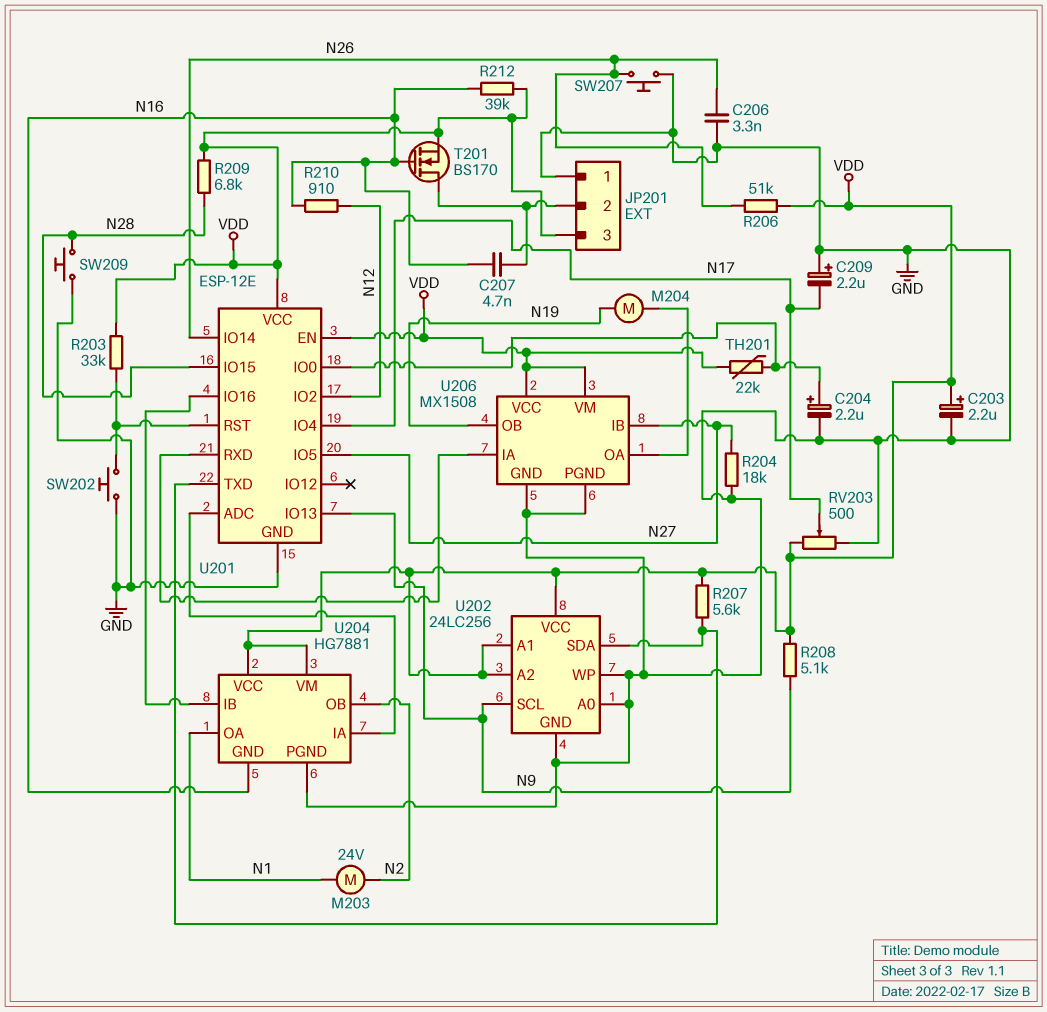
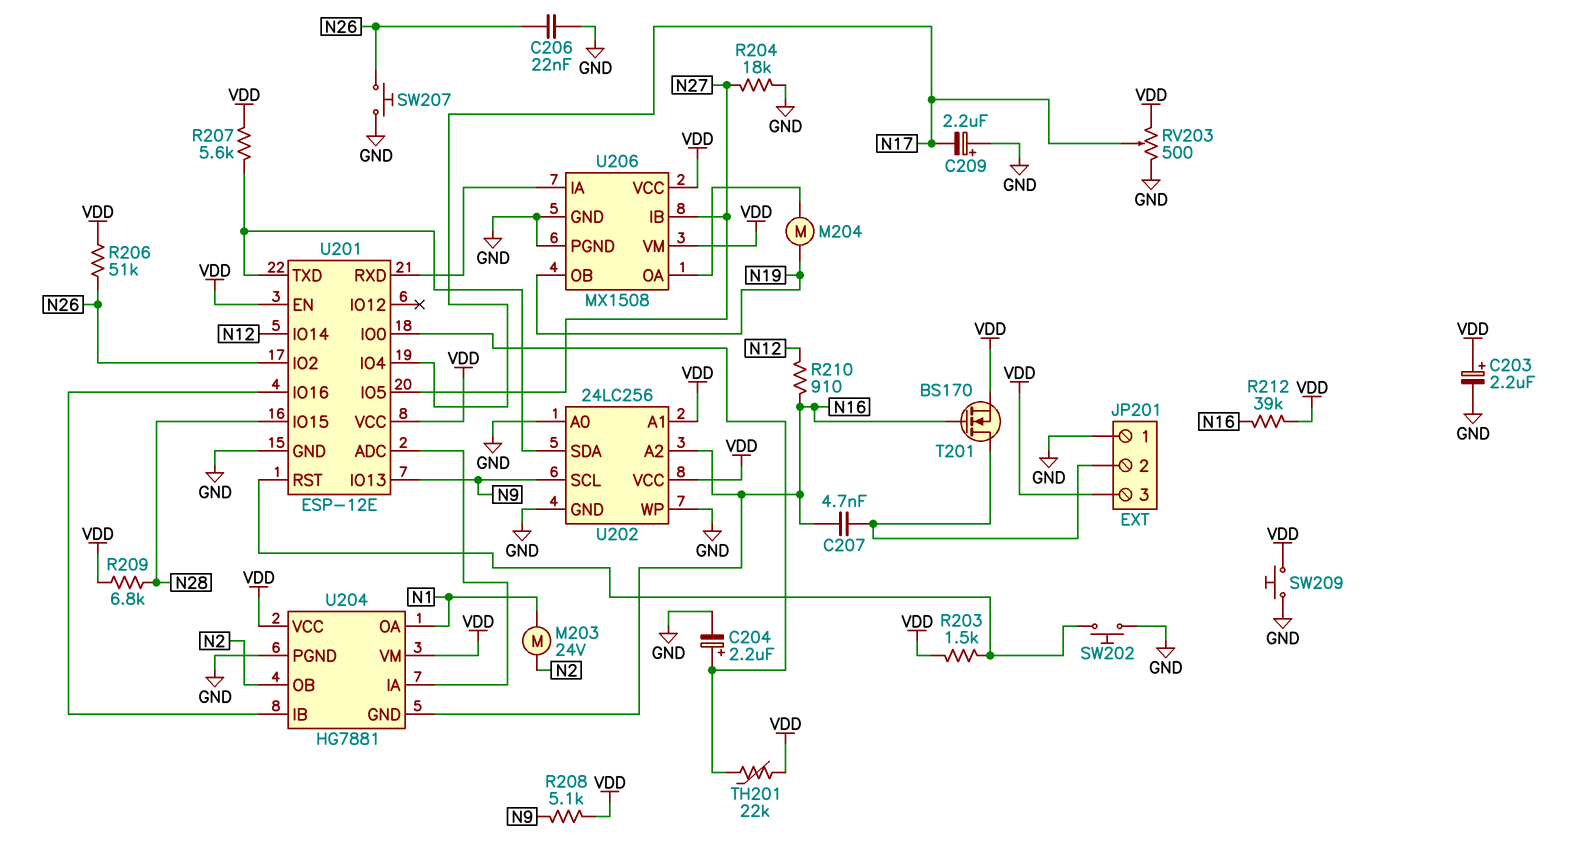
C206: 3.3nF (GND, N26) -> 22nF (GND, N26)
R203: 33k (U201/RST, VDD) -> 1.5k (U201/RST, VDD)
SW209: button (GND, N28) -> button (GND, VDD)
U201 pin IO2: N12 -> N26
U201 pin IO14: N26 -> N12
U202 pin A2: VDD -> N16

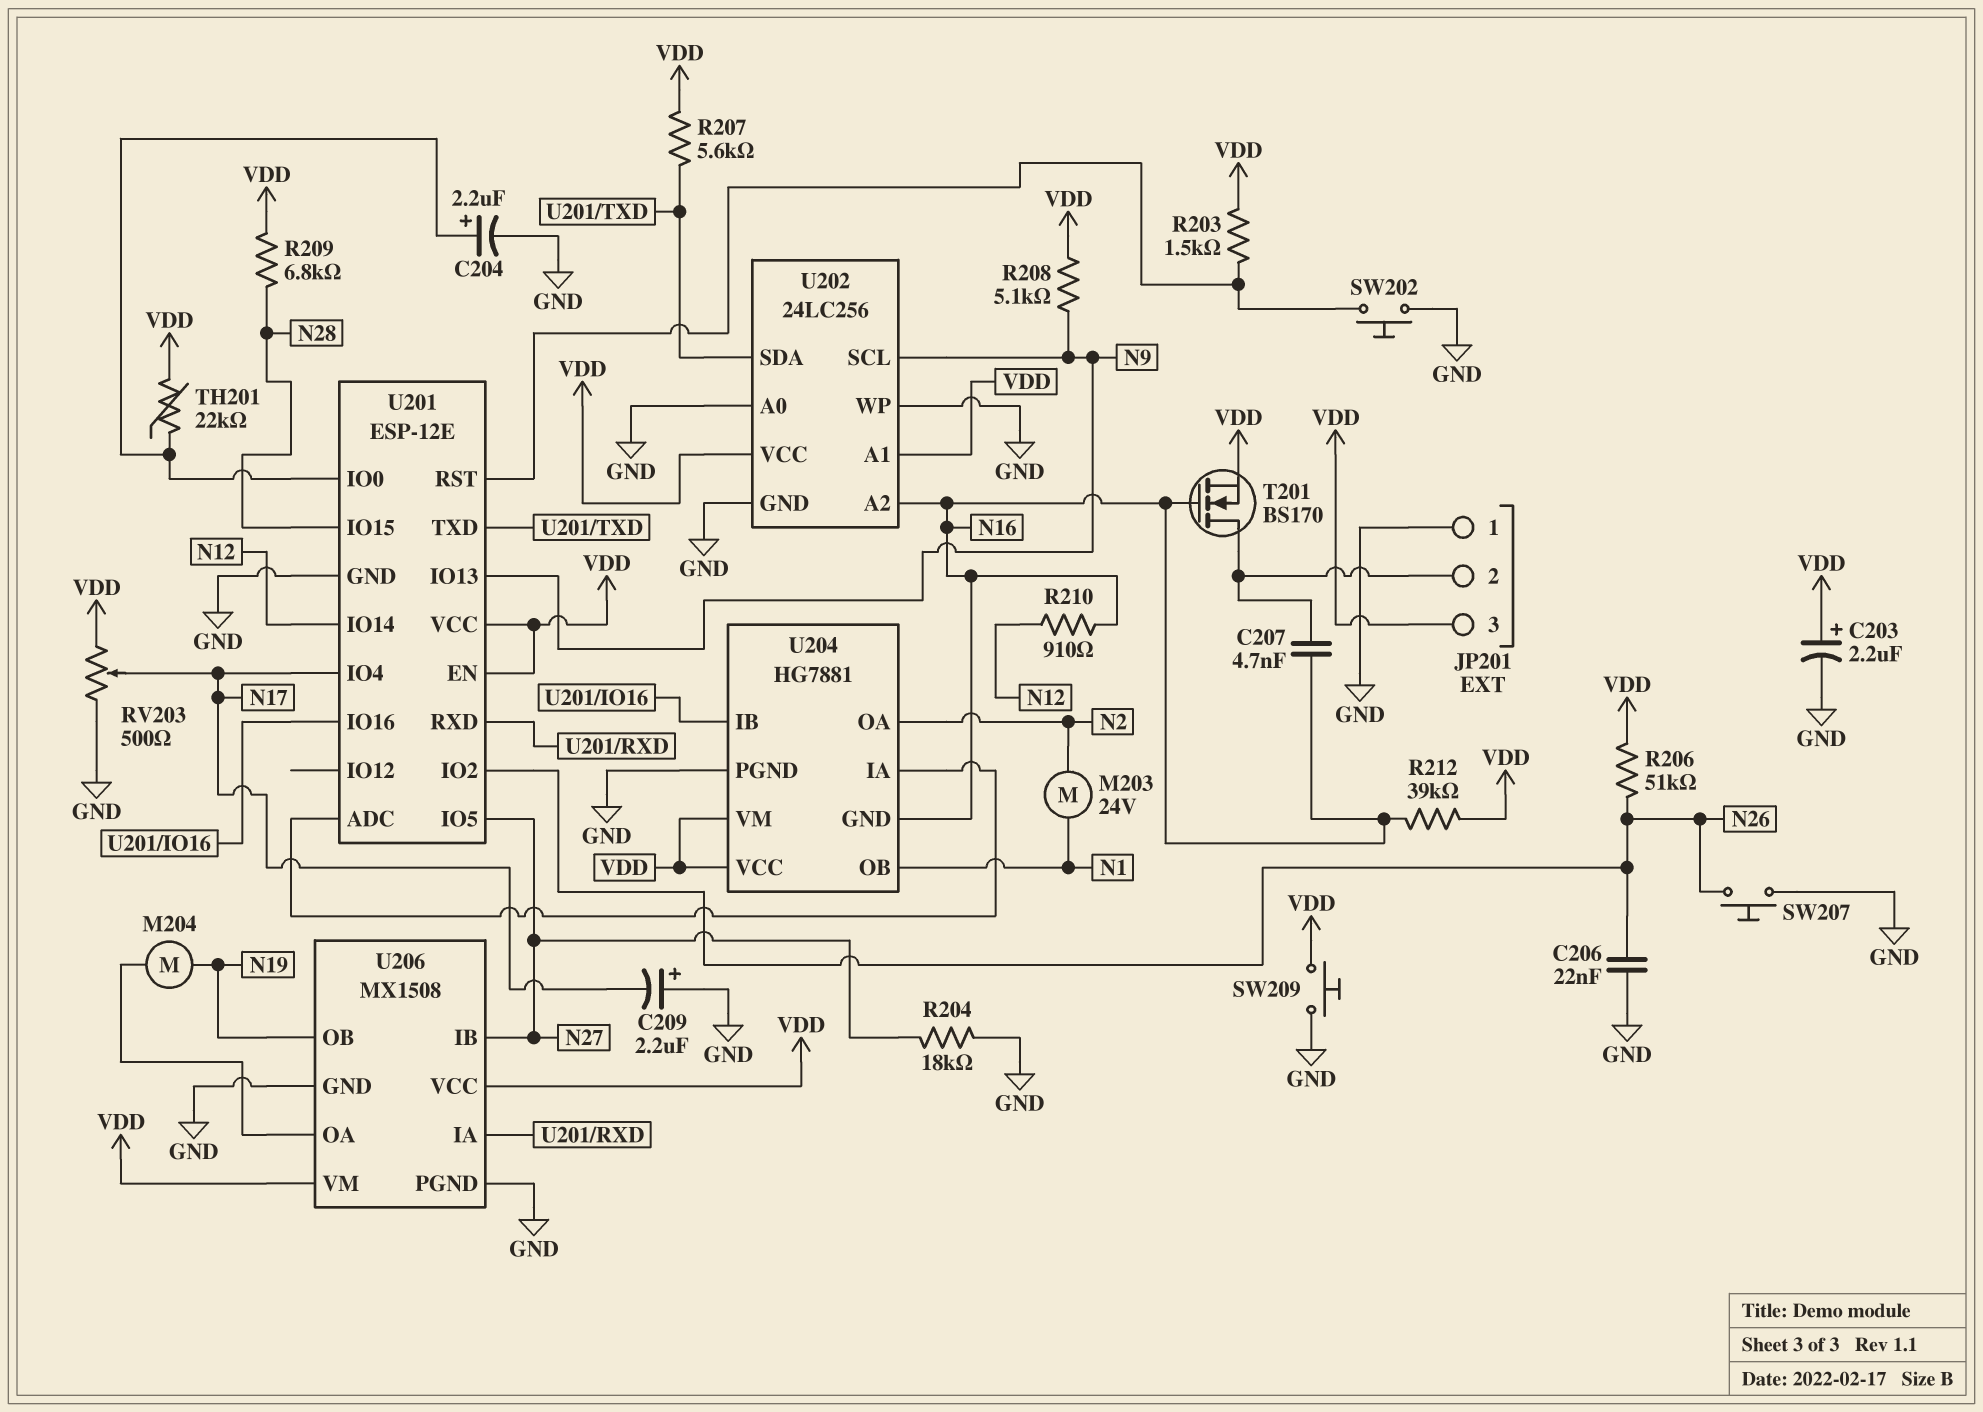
U204 pin OA: N1 -> N2
U204 pin OB: N2 -> N1

